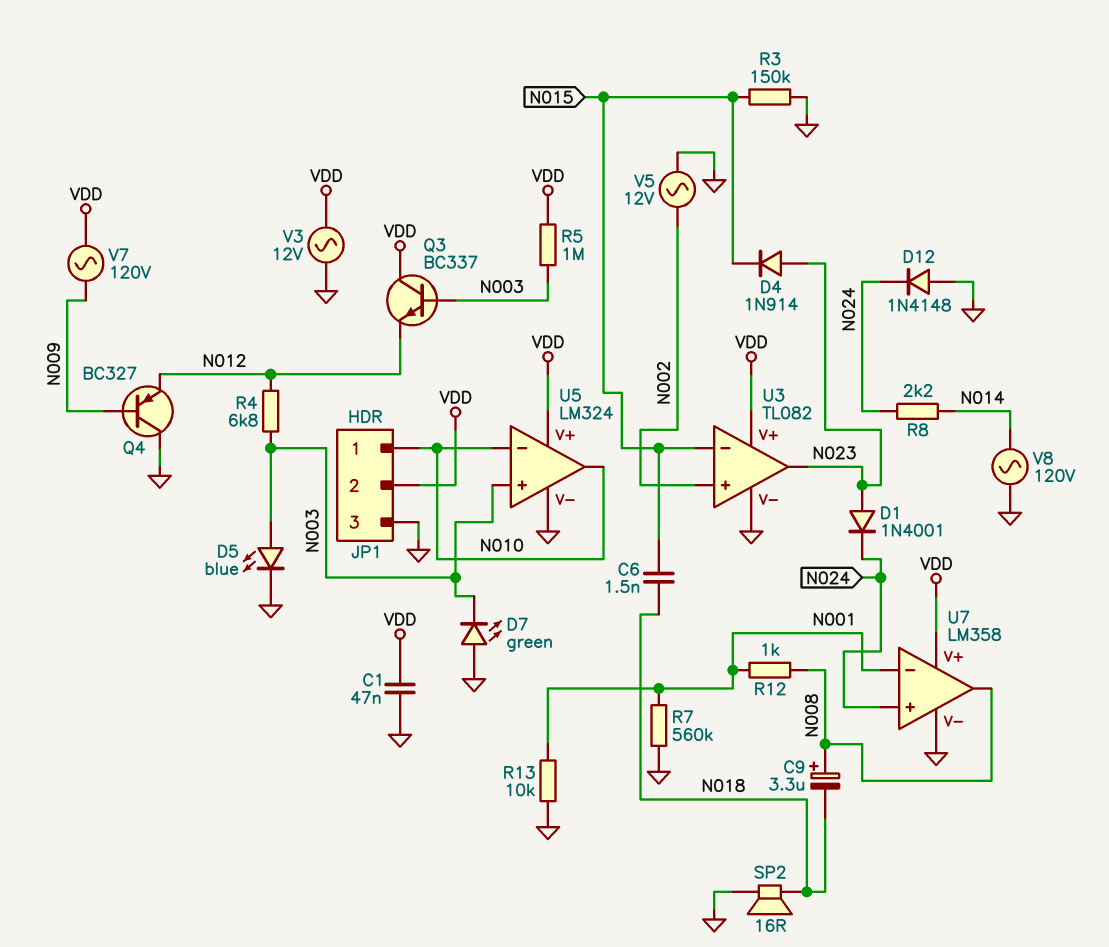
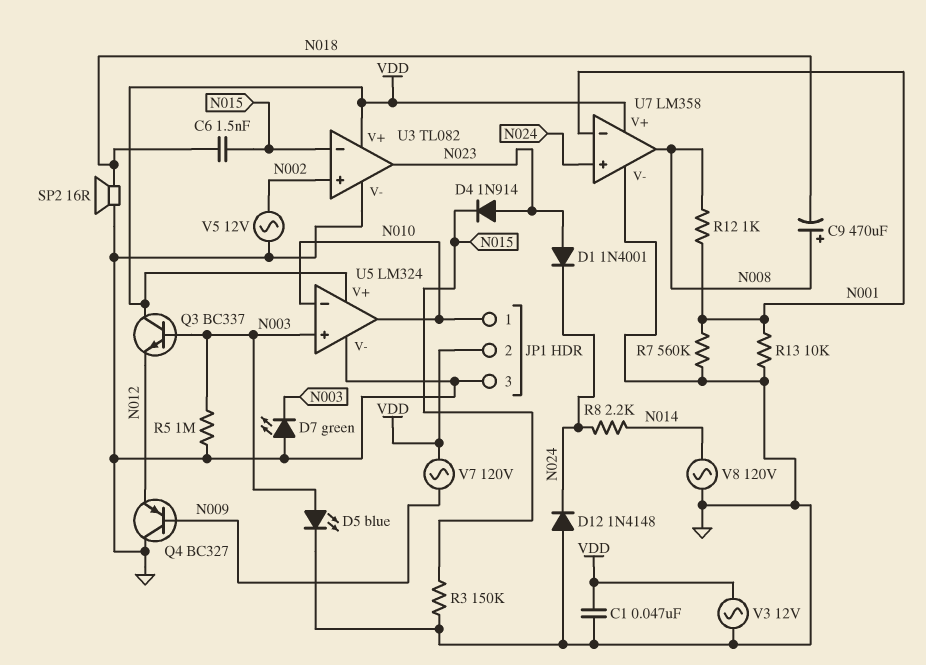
C9: 3.3uF (plus N008, minus N018) -> 470uF (plus N008, minus N018)
R4: 6.8k (N003, N012) -> none
R5: 1M (N003, VDD) -> 1M (GND, N003)

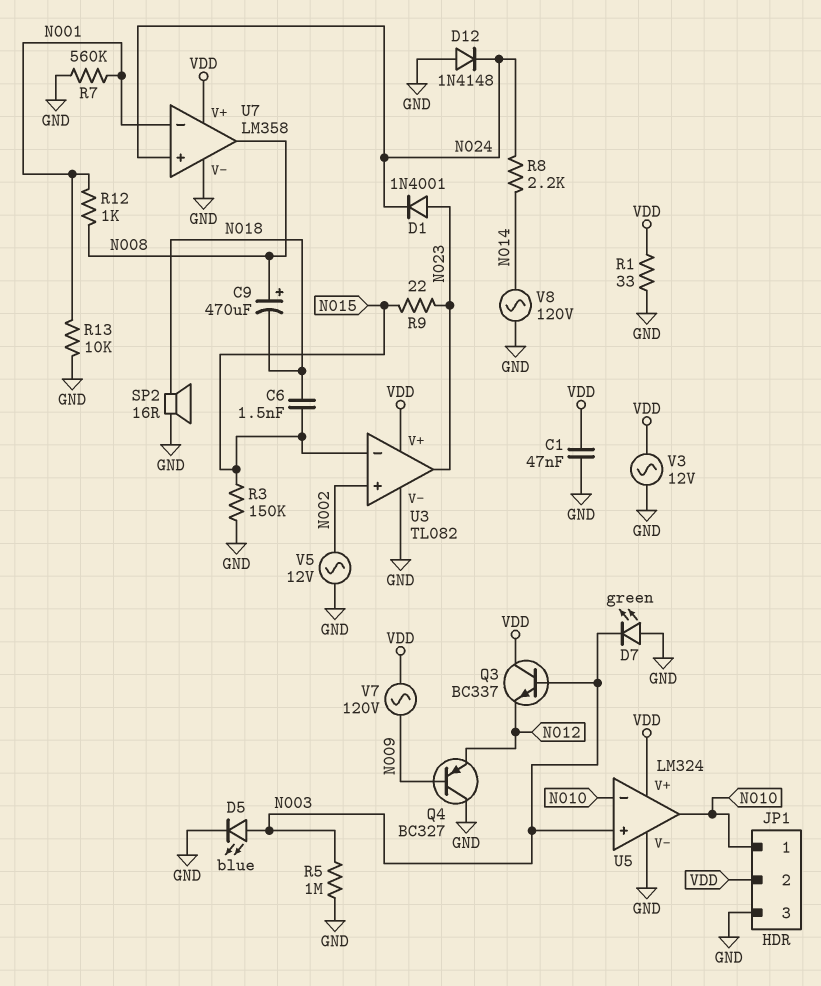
D4: diode 1N914 (A N023, K N015) -> none
R1: none -> 33 (GND, VDD)
R9: none -> 22 (N015, N023)

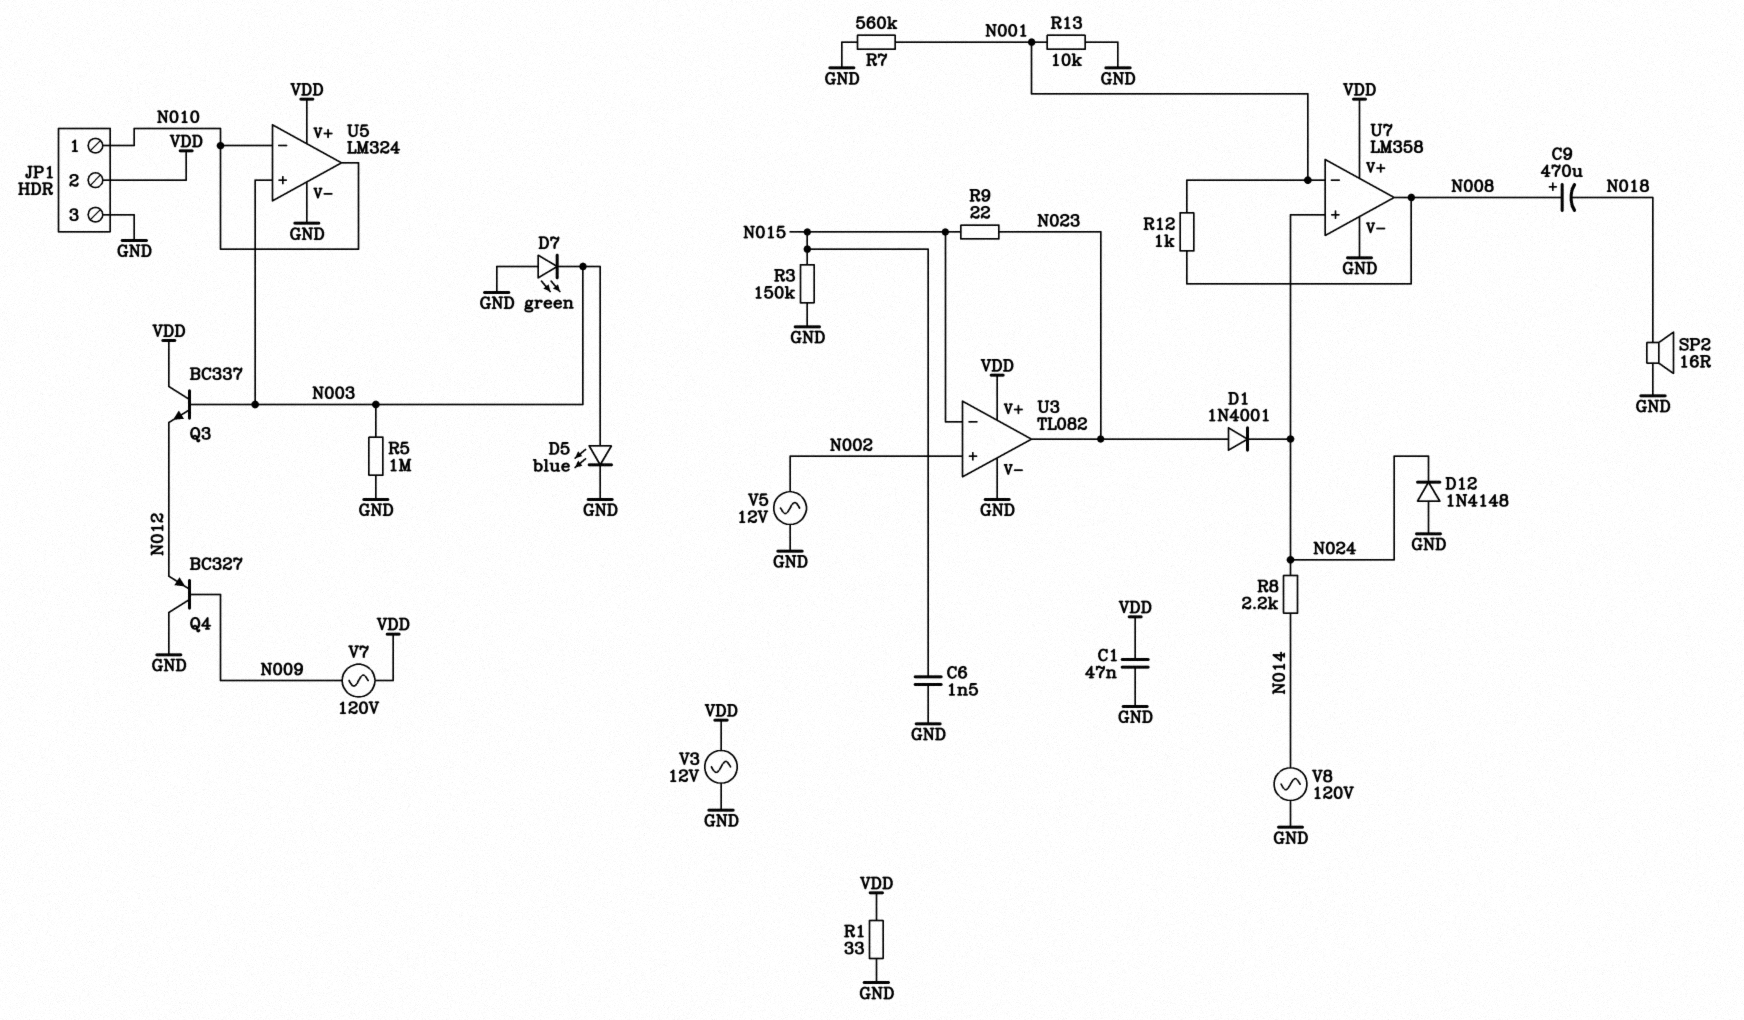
C6: 1.5nF (N015, N018) -> 1.5nF (GND, N015)

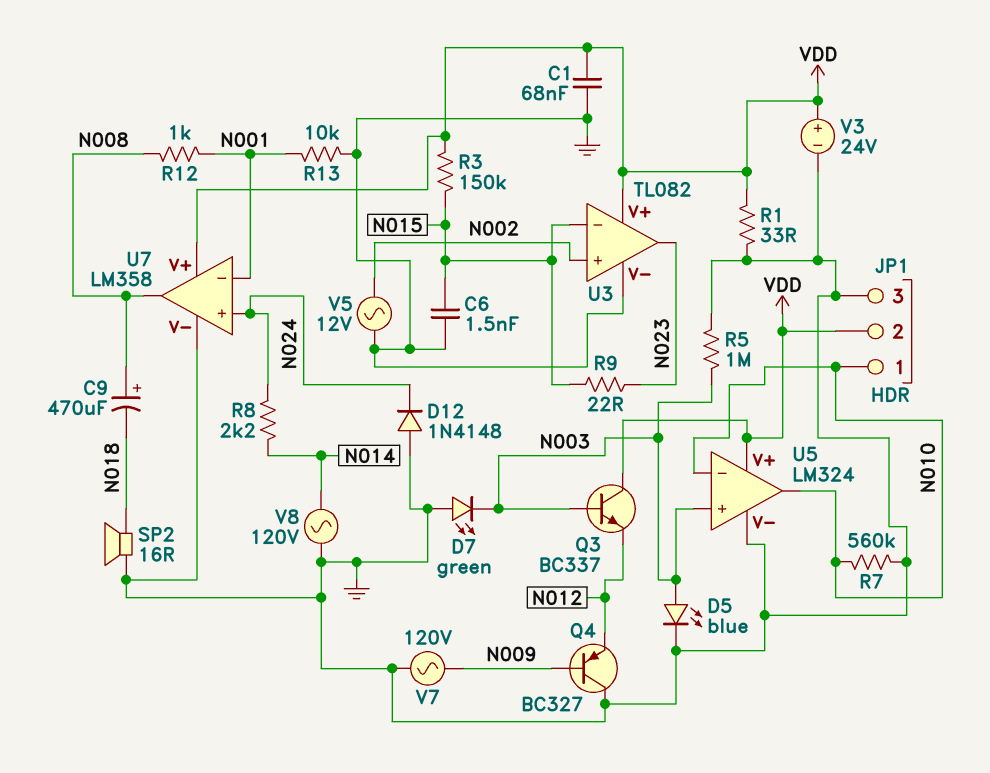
C1: 47nF (GND, VDD) -> 68nF (GND, VDD)
D1: diode 1N4001 (A N023, K N024) -> none
R3: 150k (GND, N015) -> 150k (N015, VDD)
R7: 560k (GND, N001) -> 560k (GND, N010)
V3: AC 12V (GND, VDD) -> 24V (plus VDD, minus GND)
V7: AC 120V (N009, VDD) -> AC 120V (GND, N009)

